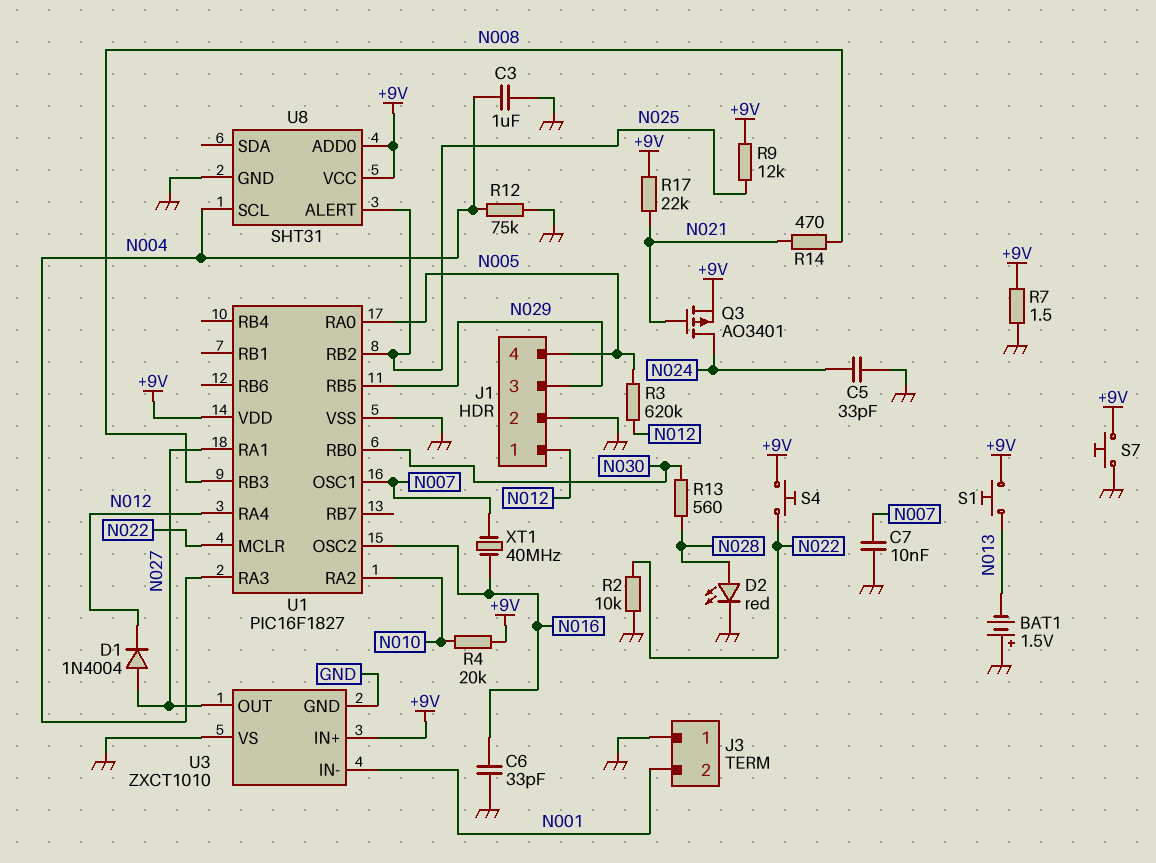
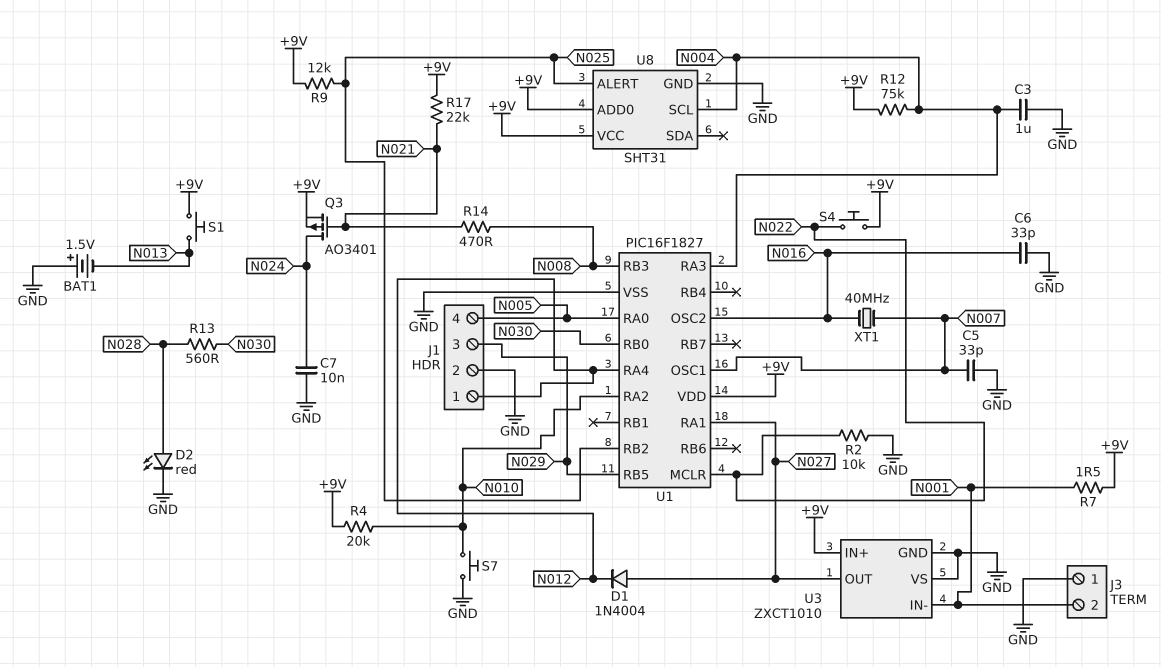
C5: 33pF (GND, N024) -> 33pF (GND, N007)
C7: 10nF (GND, N007) -> 10nF (GND, N024)
R3: 620k (N005, N012) -> none
R7: 1.5 (+9V, GND) -> 1.5 (+9V, N001)
R12: 75k (GND, N004) -> 75k (+9V, N004)
S7: button (+9V, GND) -> button (GND, N010)

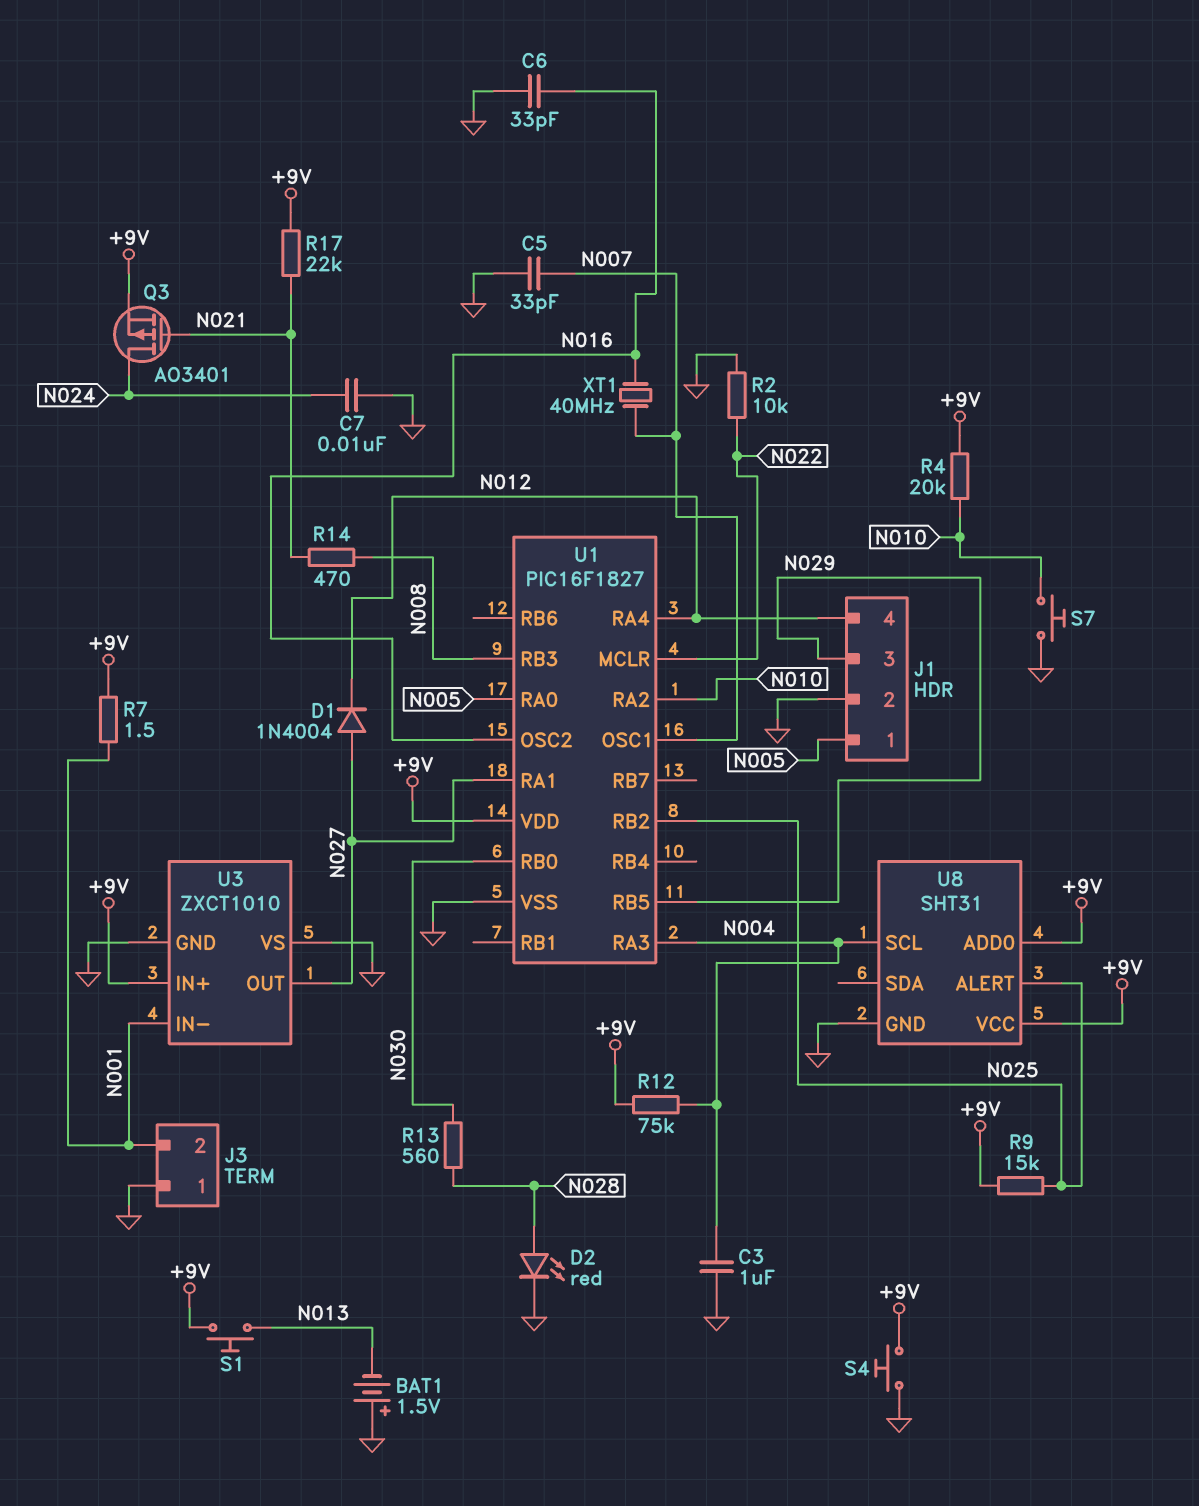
J1 pin 1: N012 -> N005
J1 pin 4: N005 -> N012
R9: 12k (+9V, N025) -> 15k (+9V, N025)
S4: button (+9V, N022) -> button (+9V, GND)

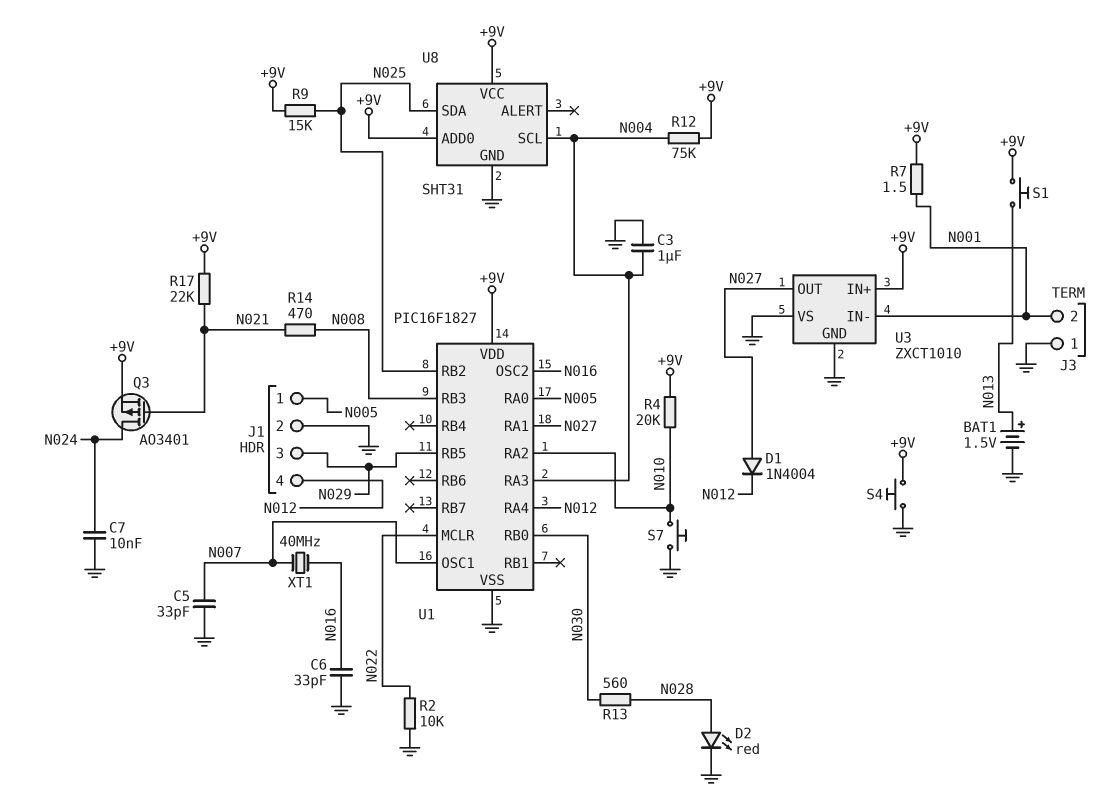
BAT1: 1.5V (plus GND, minus N013) -> 1.5V (plus N013, minus GND)
U8 pin ALERT: N025 -> none
U8 pin SDA: none -> N025

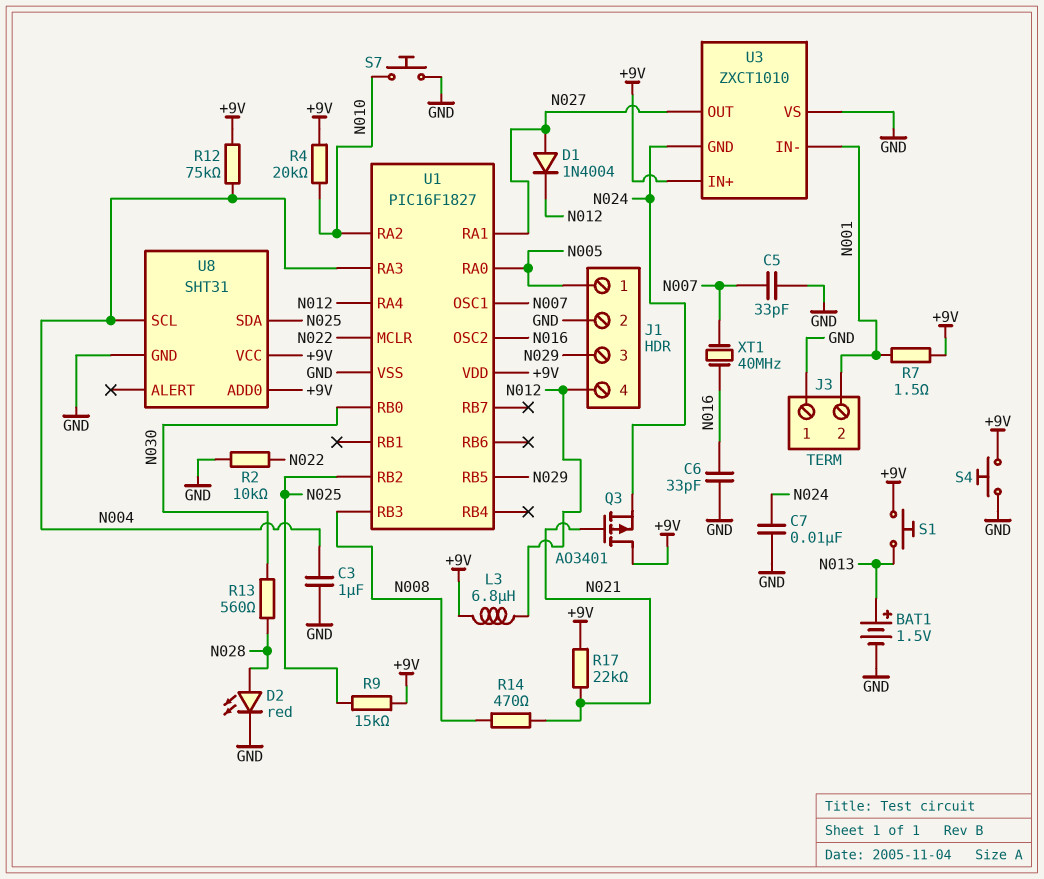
L3: none -> 6.8uH (+9V, N012)
Q3: PMOS AO3401 (G N021, D N024, S +9V) -> PMOS AO3401 (G N021, D +9V, S N024)
U3 pin GND: GND -> N024

